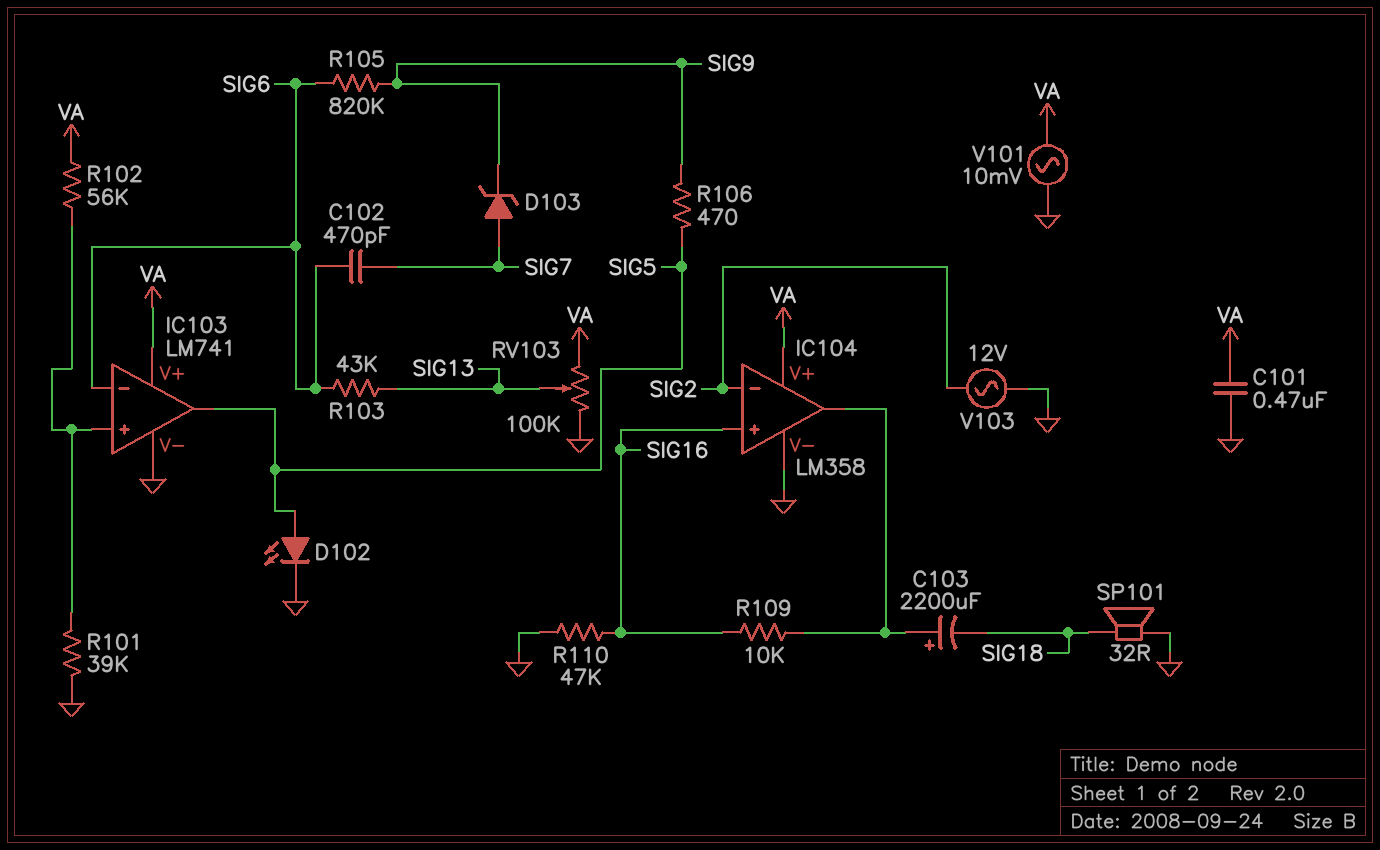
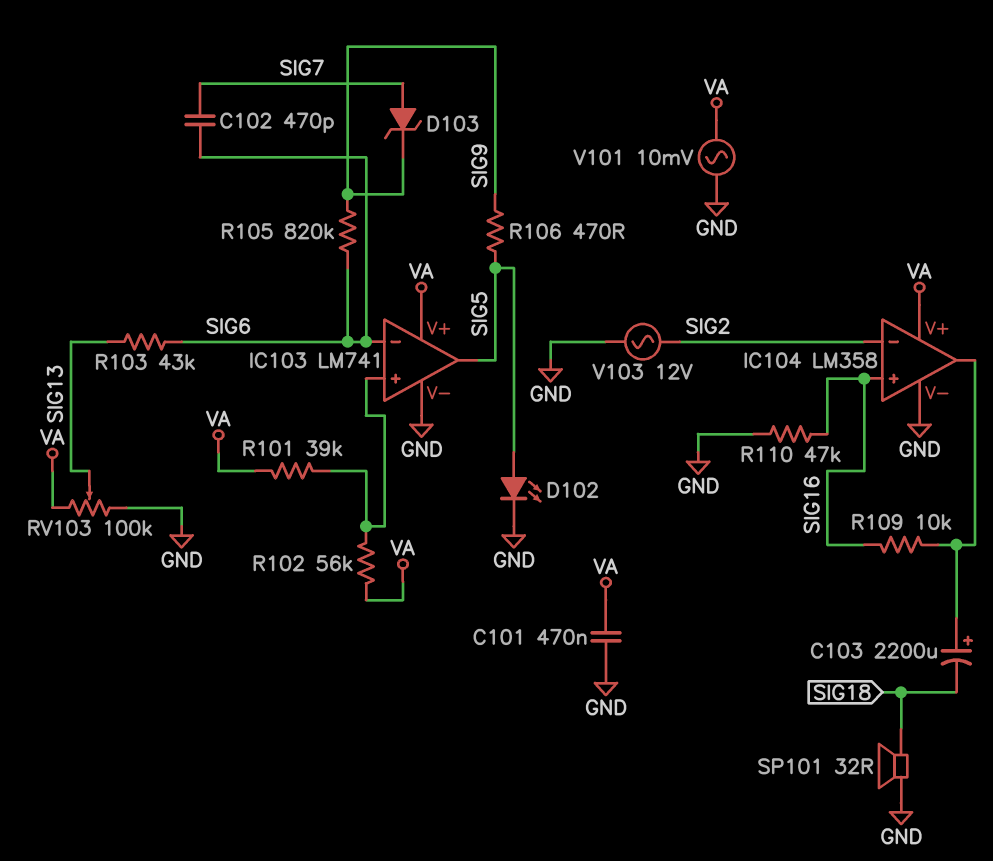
R101: 39k (GND, IC103/in+) -> 39k (IC103/in+, VA)

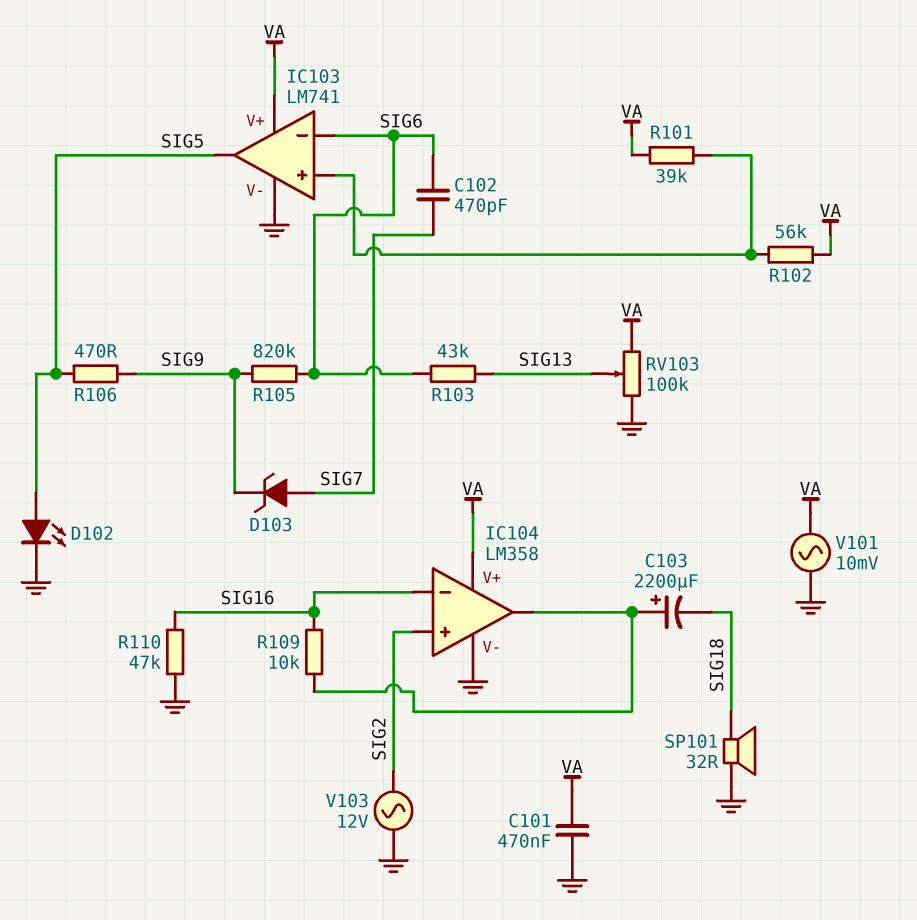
IC104 pin in+: SIG16 -> SIG2
IC104 pin in-: SIG2 -> SIG16

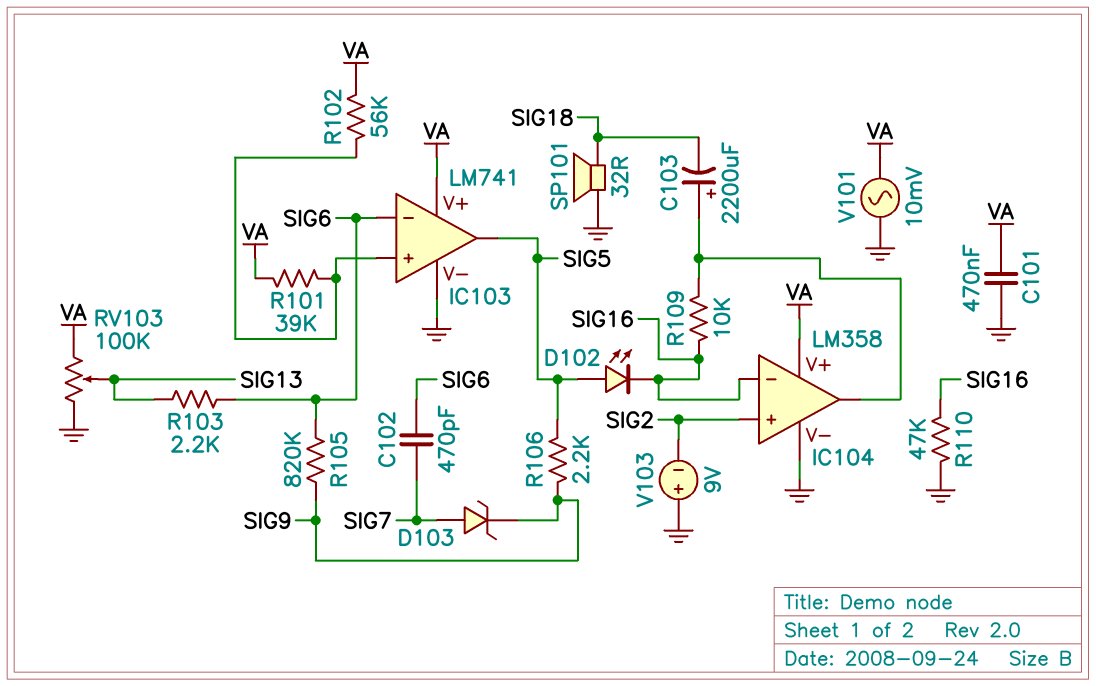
D102: LED (A SIG5, K GND) -> LED (A SIG5, K SIG16)
R103: 43k (SIG6, SIG13) -> 2.2k (SIG6, SIG13)
R106: 470 (SIG5, SIG9) -> 2.2k (SIG5, SIG9)
V103: AC 12V (GND, SIG2) -> 9V (plus GND, minus SIG2)

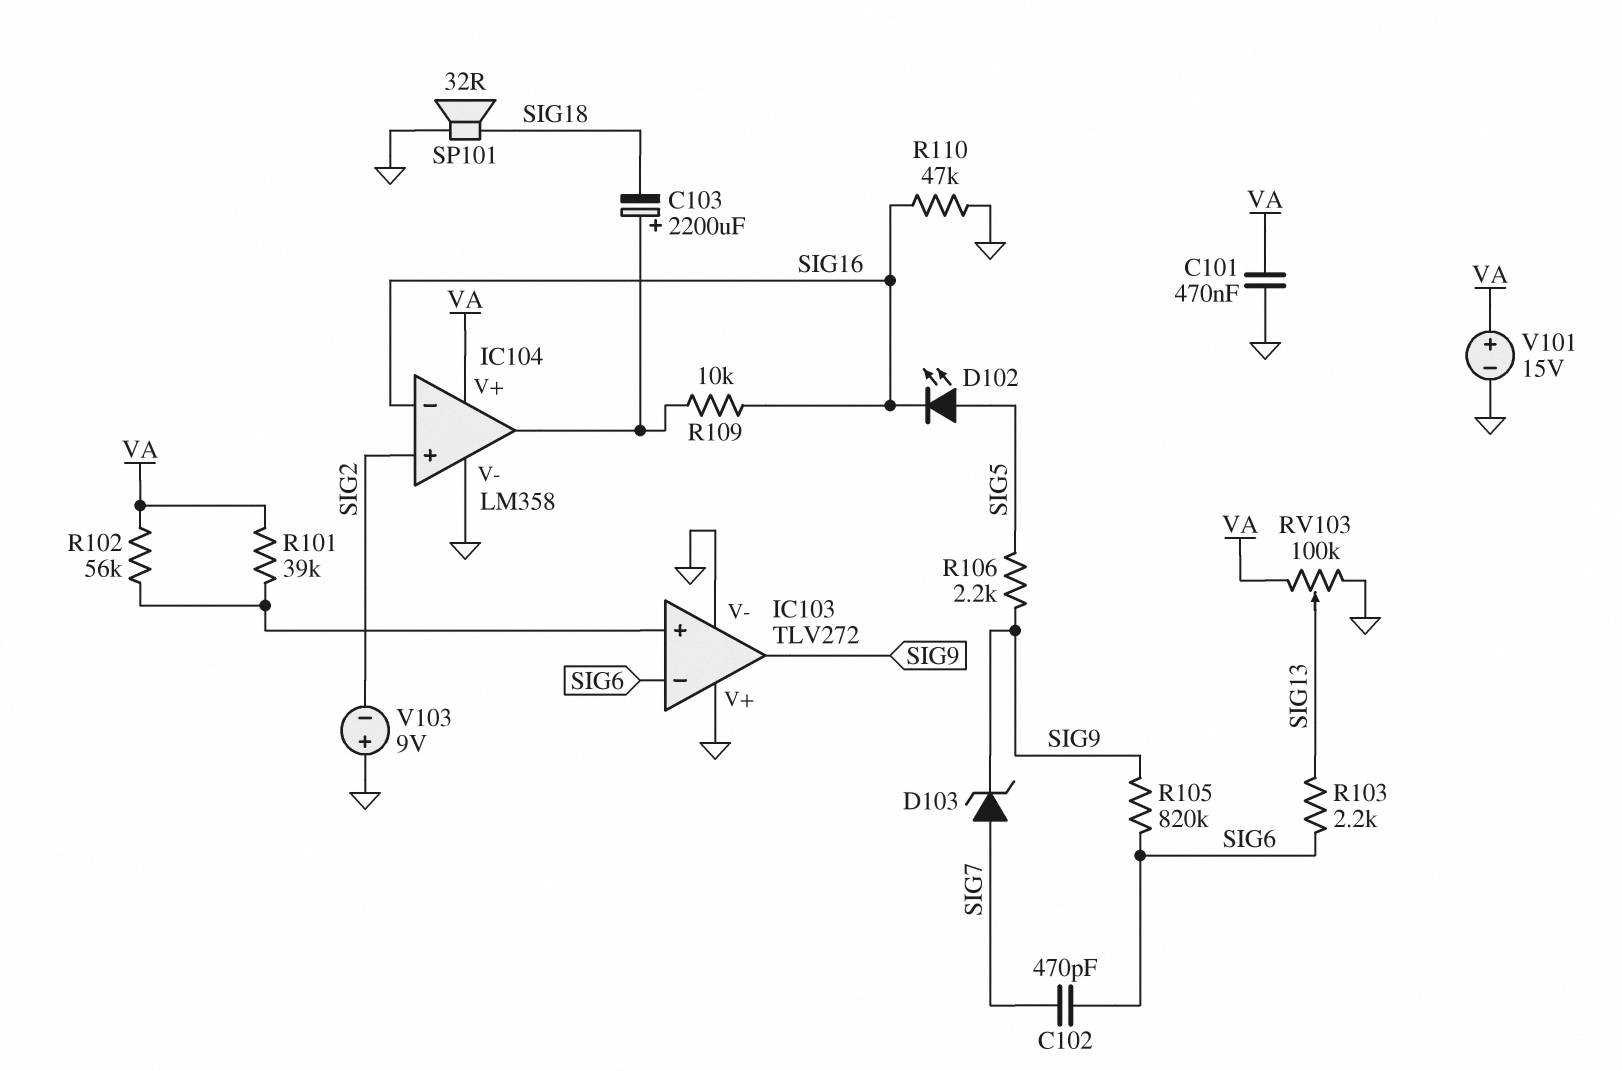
IC103: LM741 -> TLV272
IC103 pin V+: VA -> GND
IC103 pin out: SIG5 -> SIG9
V101: AC 10mV (GND, VA) -> 15V (plus VA, minus GND)

